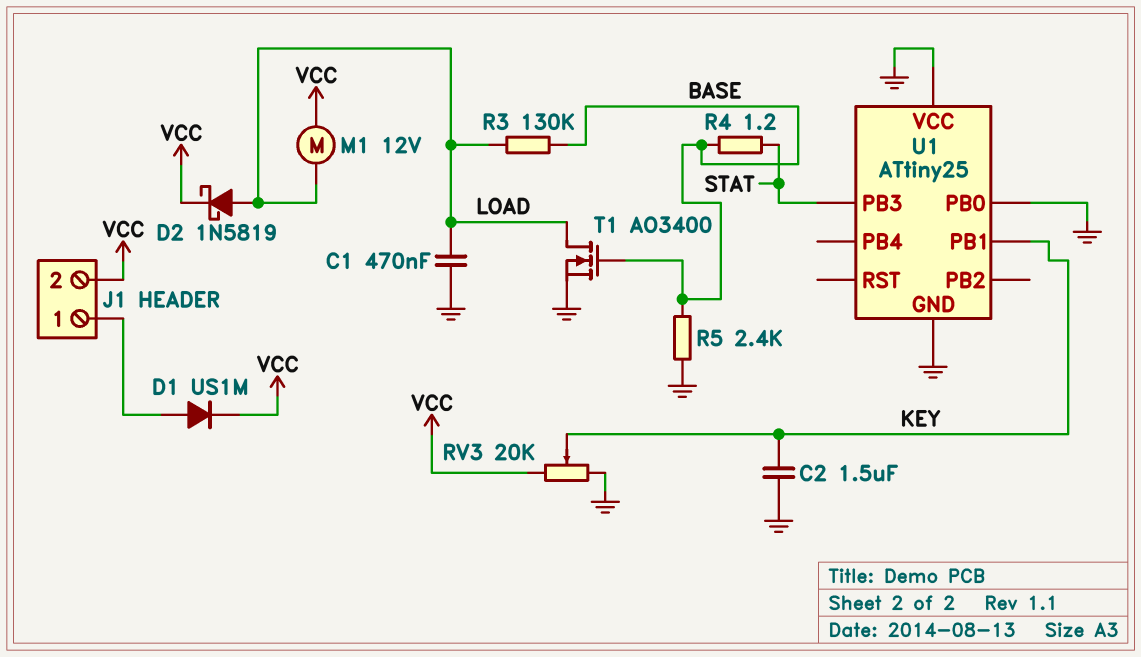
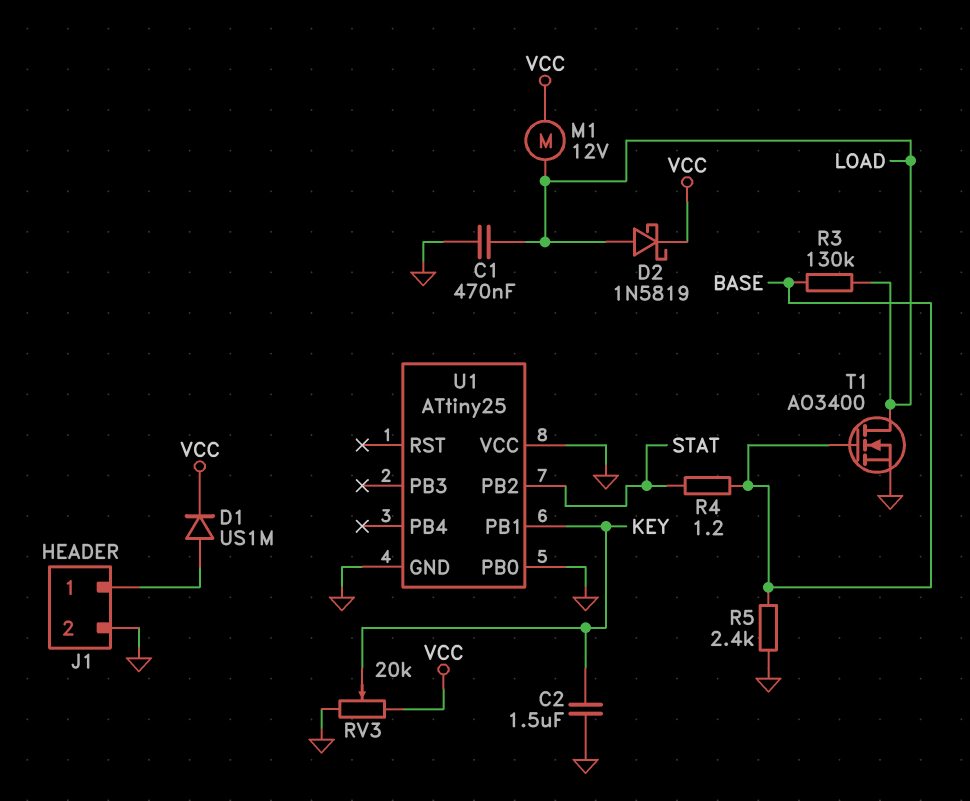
J1 pin 2: VCC -> GND
U1 pin PB2: none -> STAT
U1 pin PB3: STAT -> none

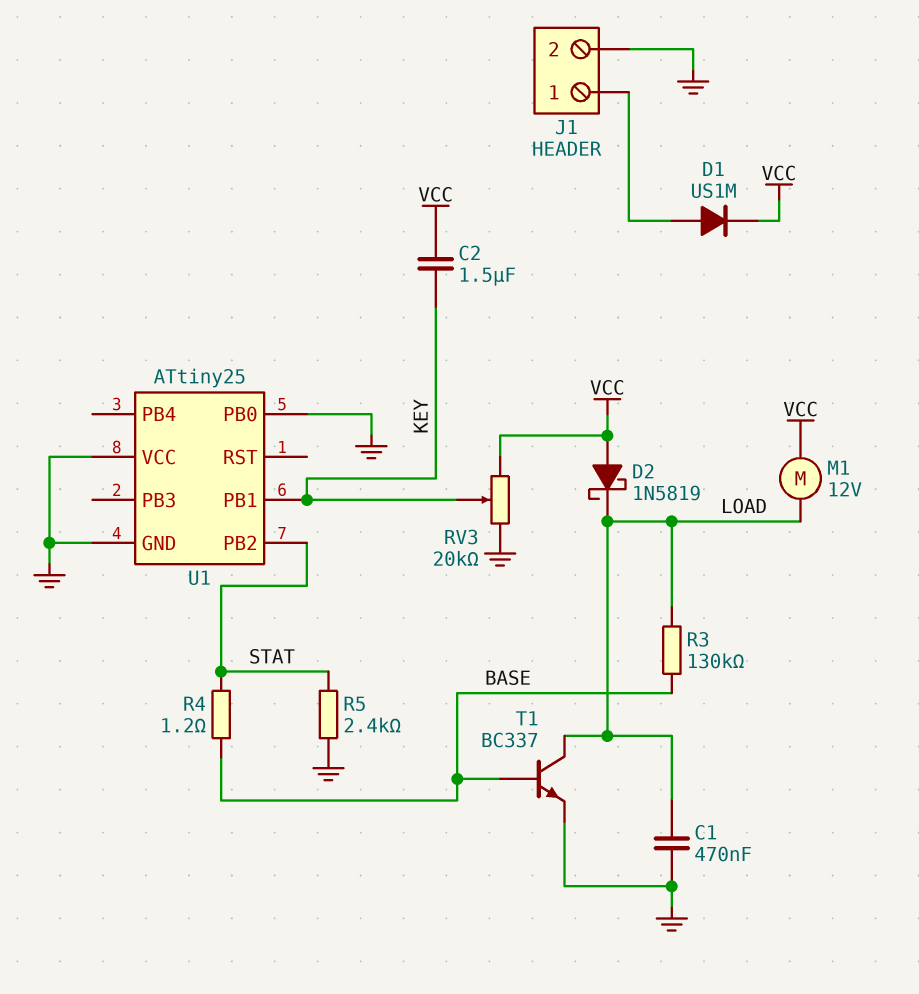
C2: 1.5uF (GND, KEY) -> 1.5uF (KEY, VCC)
D2: schottky 1N5819 (A LOAD, K VCC) -> schottky 1N5819 (A VCC, K LOAD)
R5: 2.4k (BASE, GND) -> 2.4k (GND, STAT)
T1: NMOS AO3400 (G BASE, D LOAD, S GND) -> NPN BC337 (B BASE, C LOAD, E GND)

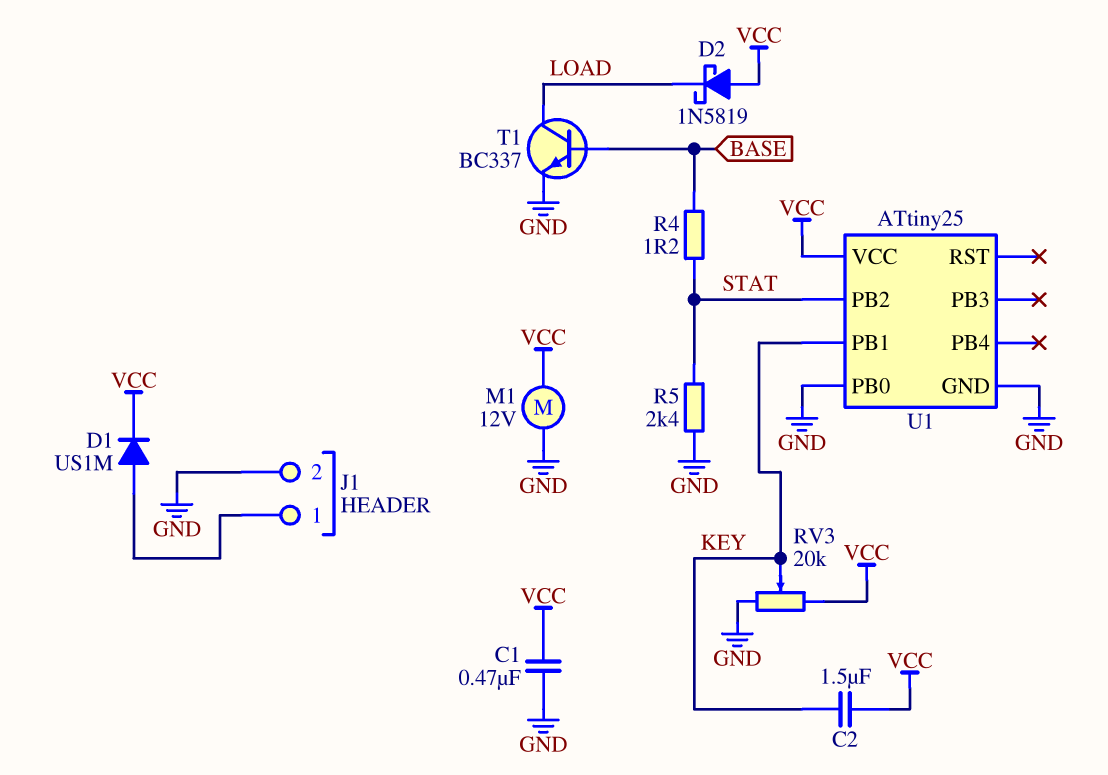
C1: 470nF (GND, LOAD) -> 470nF (GND, VCC)
M1: motor 12V (LOAD, VCC) -> motor 12V (GND, VCC)
R3: 130k (BASE, LOAD) -> none
U1 pin VCC: GND -> VCC

